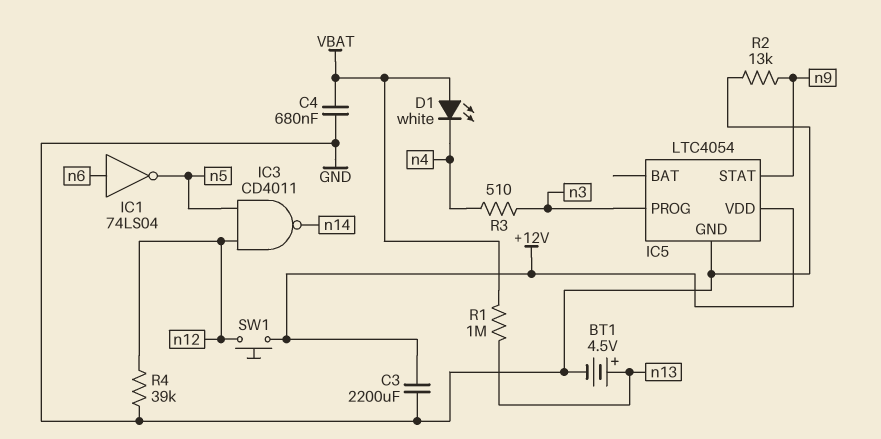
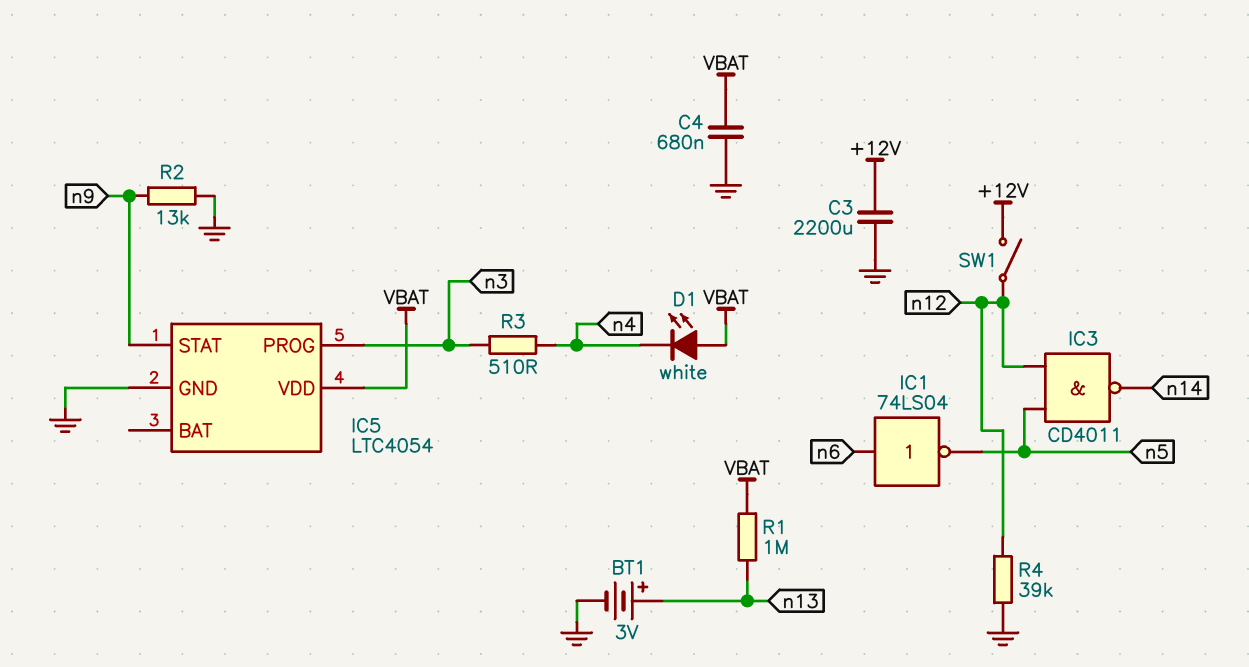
BT1: 4.5V (plus n13, minus GND) -> 3V (plus n13, minus GND)
IC5 pin VDD: +12V -> VBAT
SW1: button (+12V, n12) -> switch (+12V, n12)

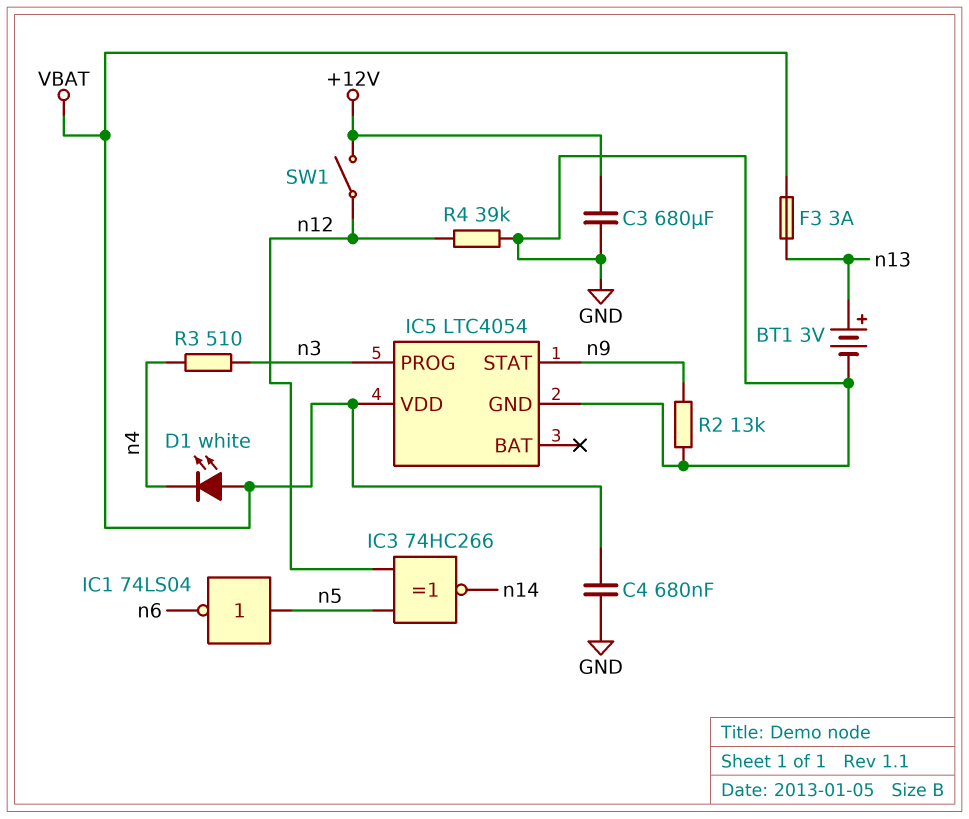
C3: 2200uF (+12V, GND) -> 680uF (+12V, GND)
F3: none -> 3A (VBAT, n13)
IC1: NOT 74LS04 (in n6, out n5) -> NOT 74LS04 (in n5, out n6)
IC3: NAND CD4011 (in n5, in n12, out n14) -> XNOR 74HC266 (in n5, in n12, out n14)
R1: 1M (VBAT, n13) -> none

